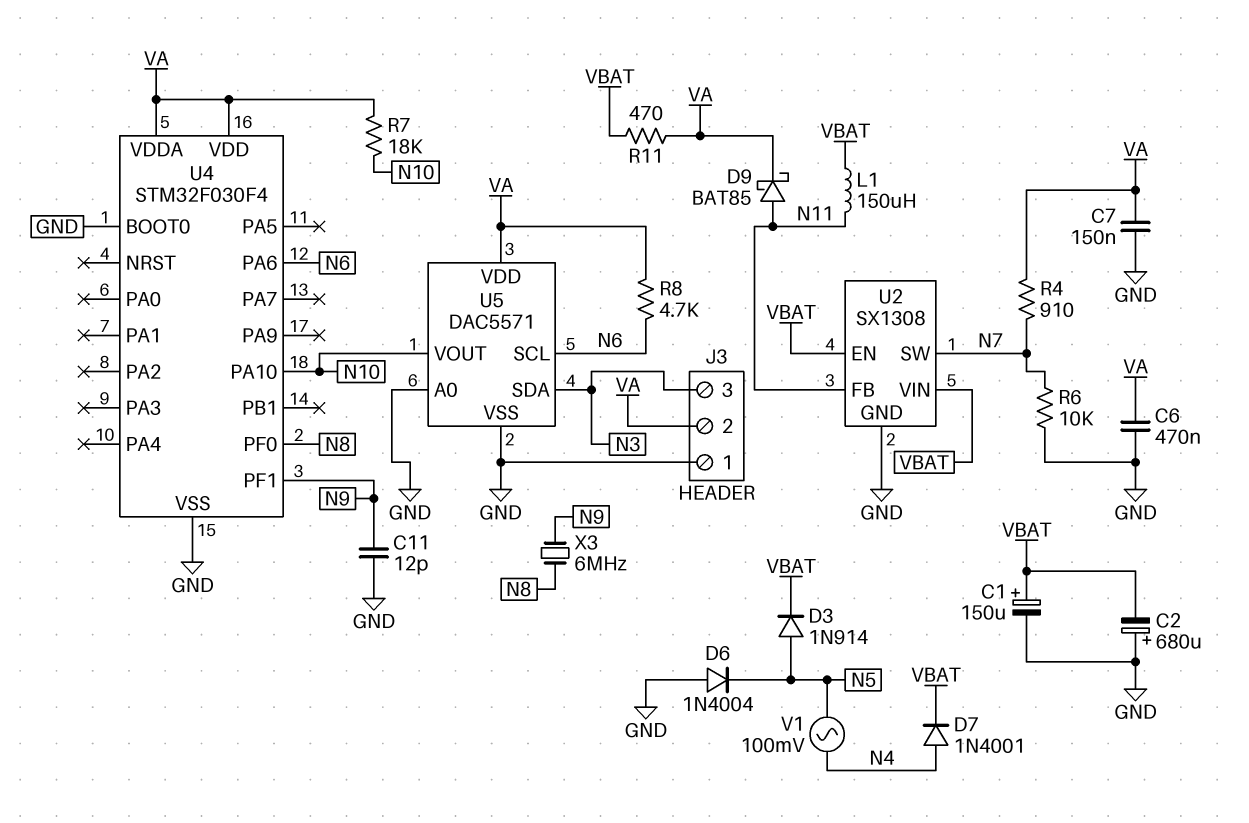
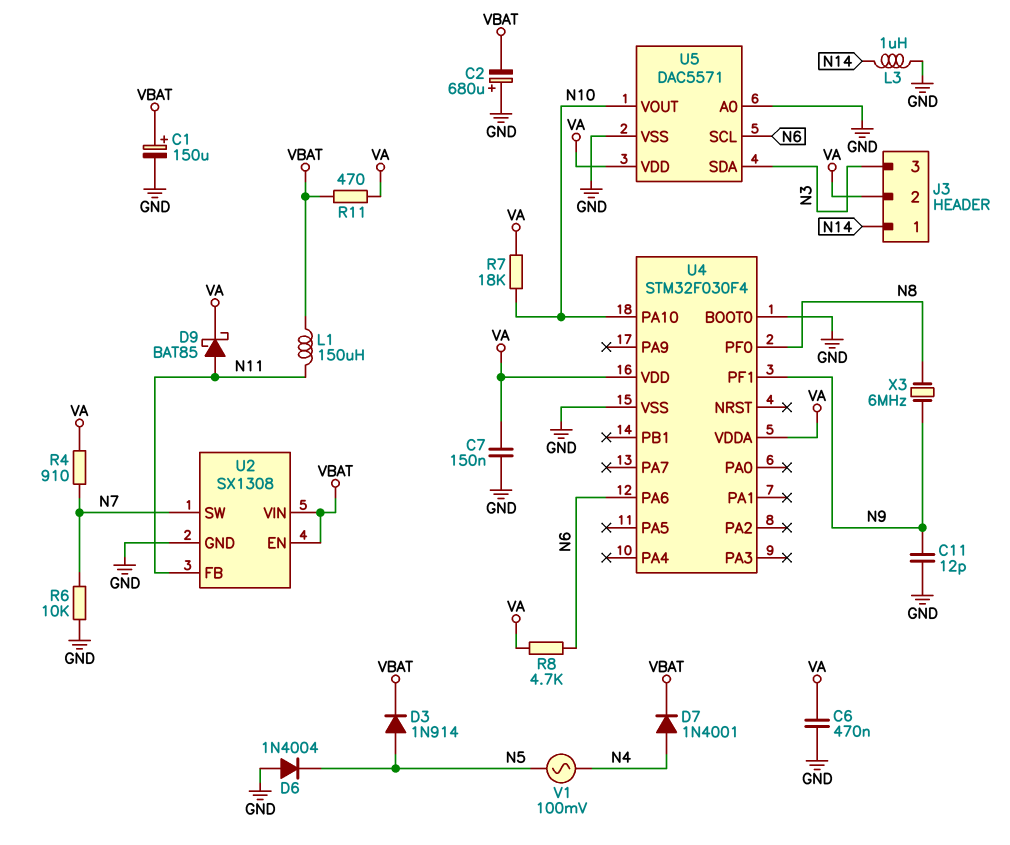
J3 pin 1: GND -> N14
L3: none -> 1uH (GND, N14)

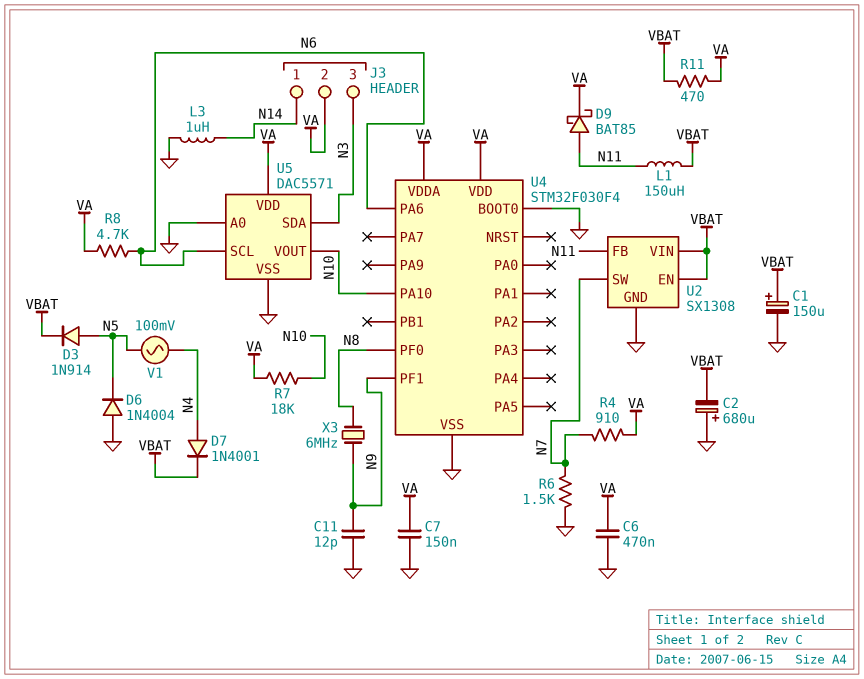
R6: 10k (GND, N7) -> 1.5k (GND, N7)

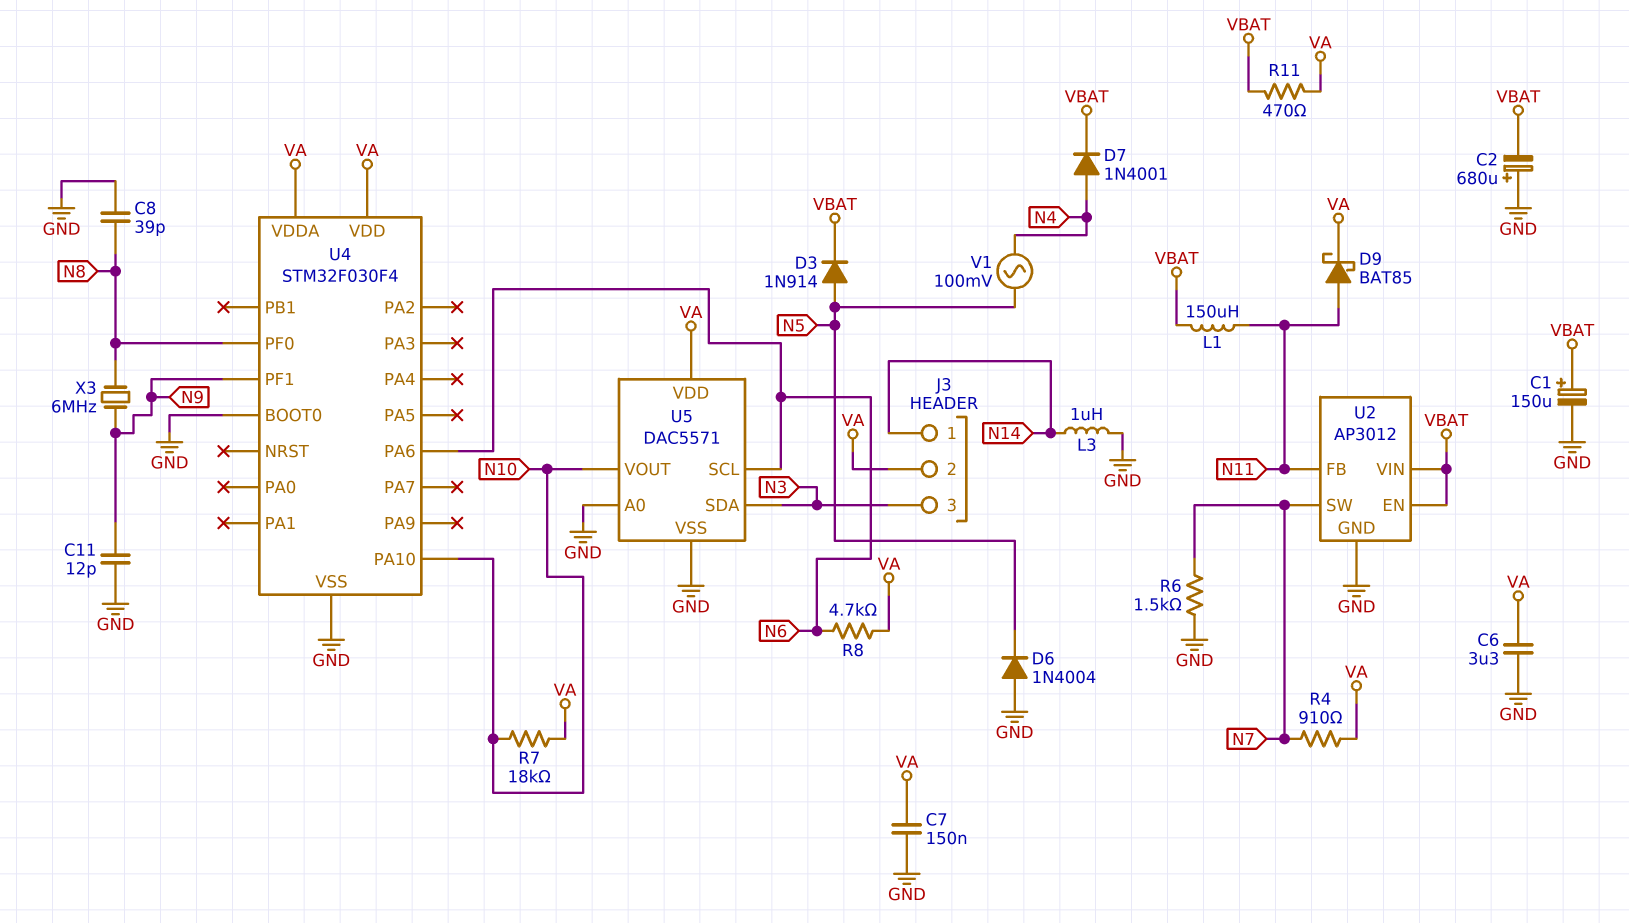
C6: 470nF (GND, VA) -> 3.3uF (GND, VA)
C8: none -> 39pF (GND, N8)
U2: SX1308 -> AP3012

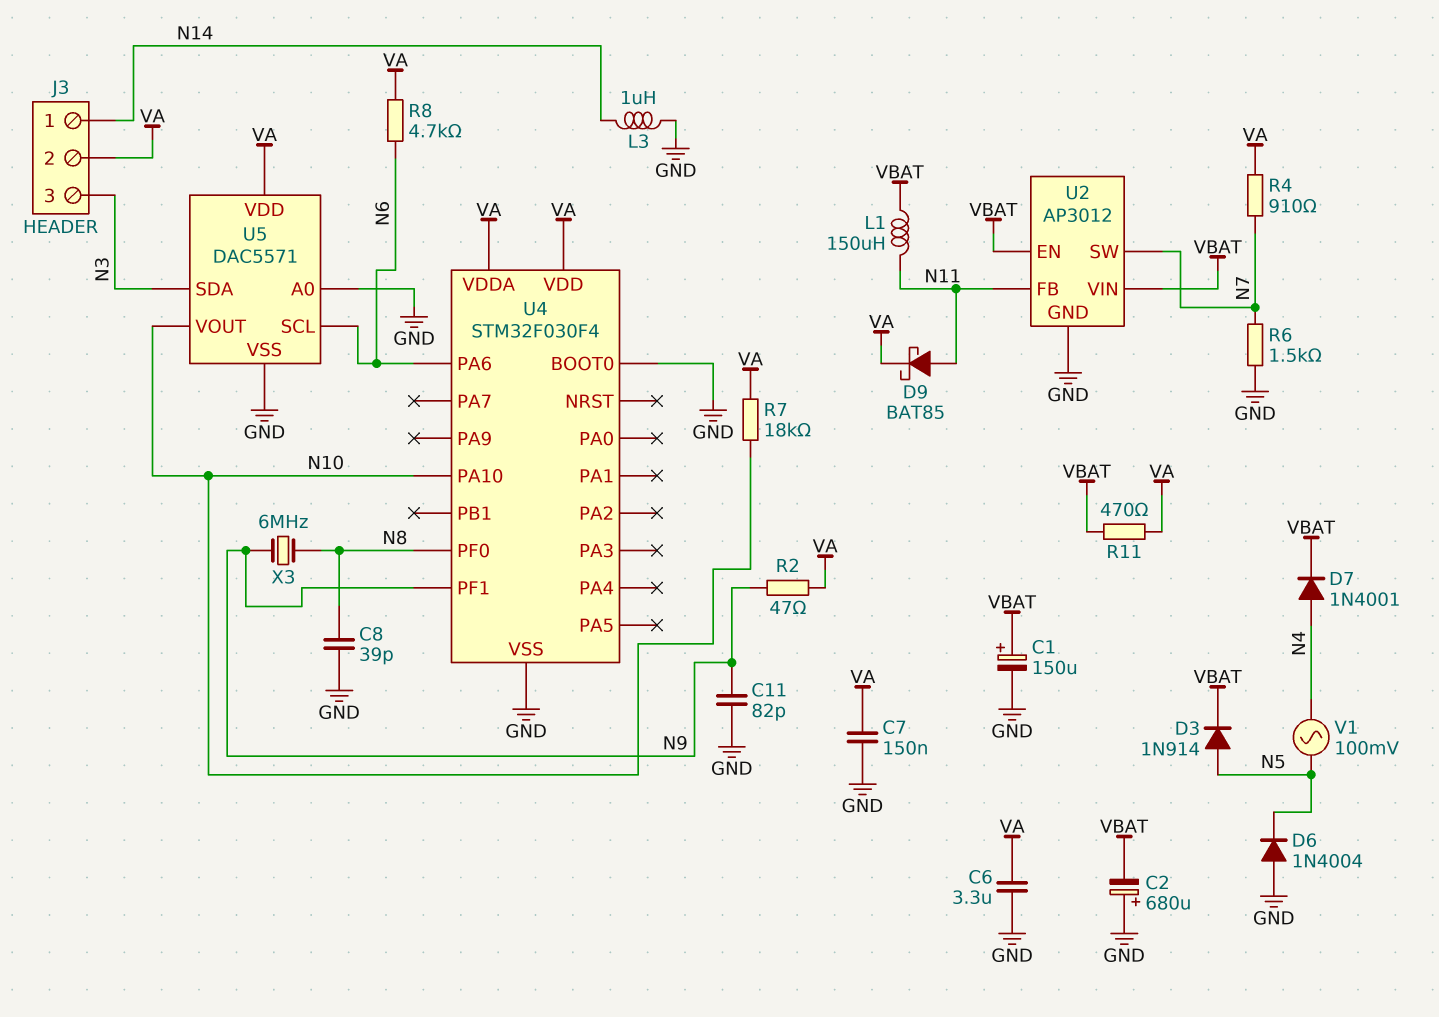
C11: 12pF (GND, N9) -> 82pF (GND, N9)
R2: none -> 47 (N9, VA)

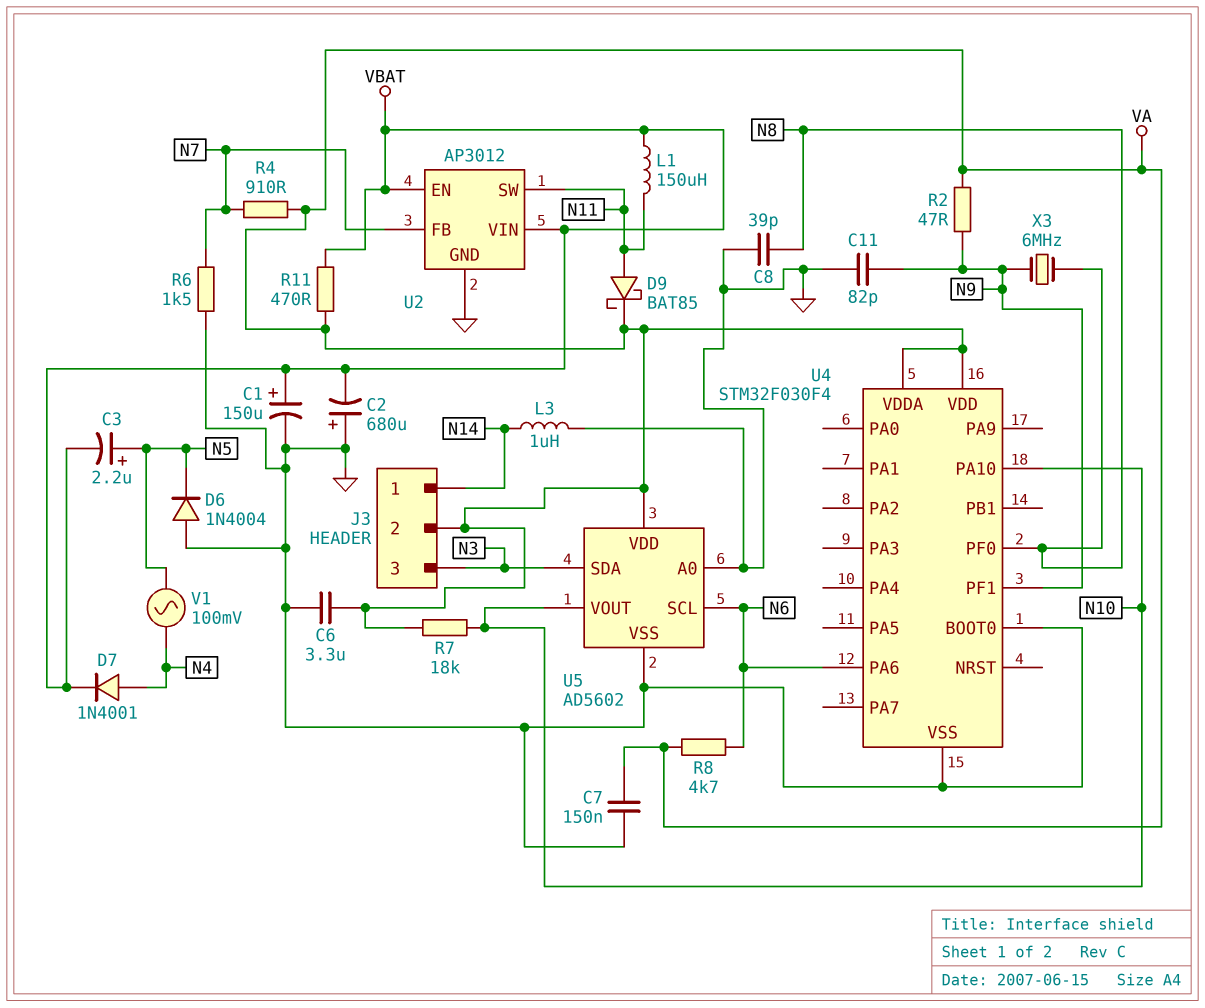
C3: none -> 2.2uF (plus N5, minus VBAT)
D3: diode 1N914 (A N5, K VBAT) -> none
U2 pin FB: N11 -> N7
U2 pin SW: N7 -> N11
U5: DAC5571 -> AD5602

